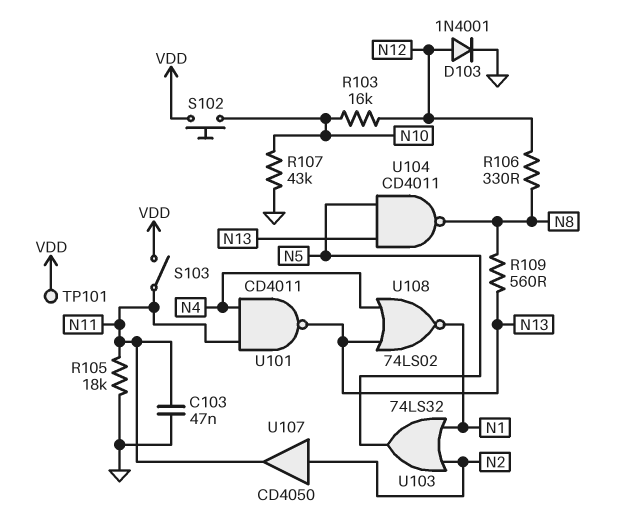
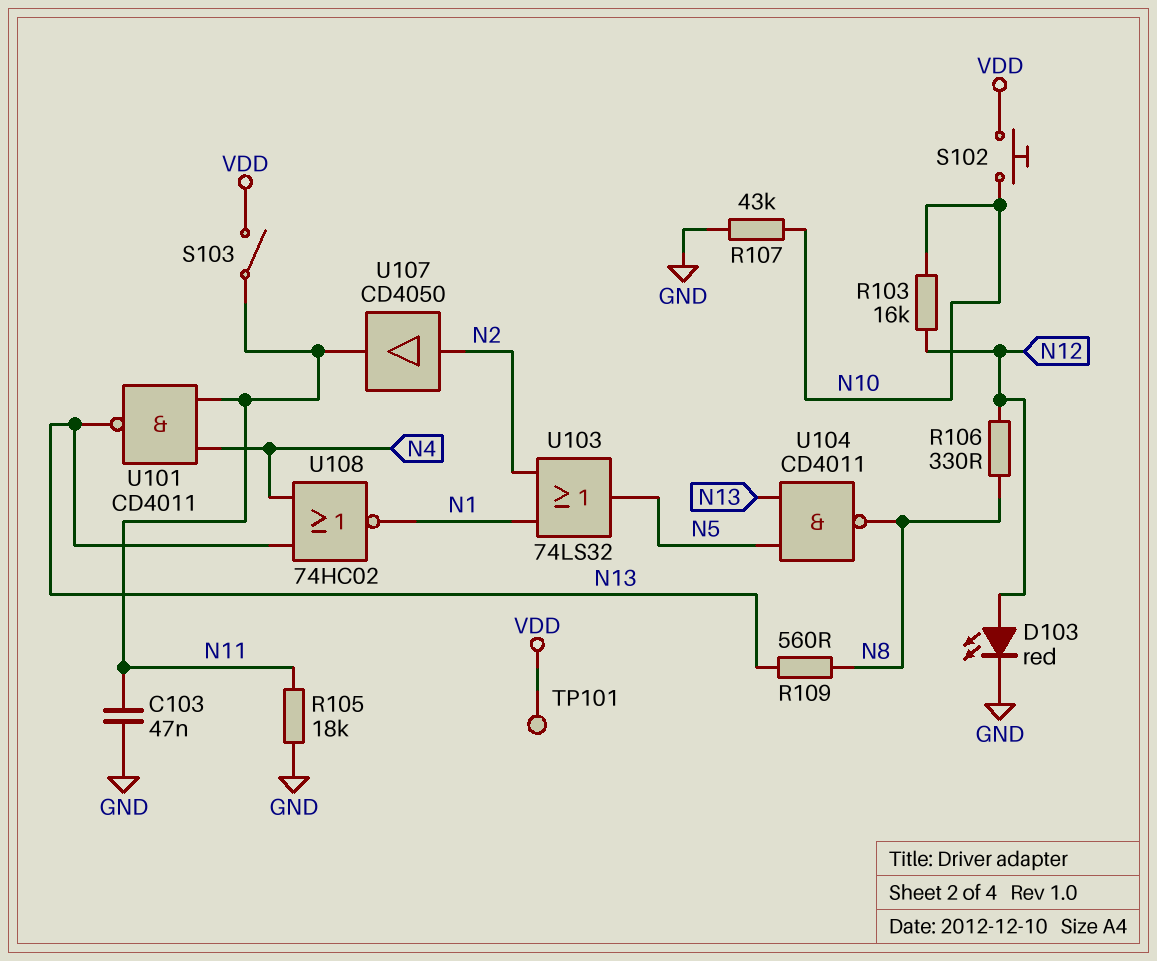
D103: diode 1N4001 (A N12, K GND) -> LED red (A N12, K GND)
U108: NOR 74LS02 (in N4, in N13, out N1) -> NOR 74HC02 (in N4, in N13, out N1)

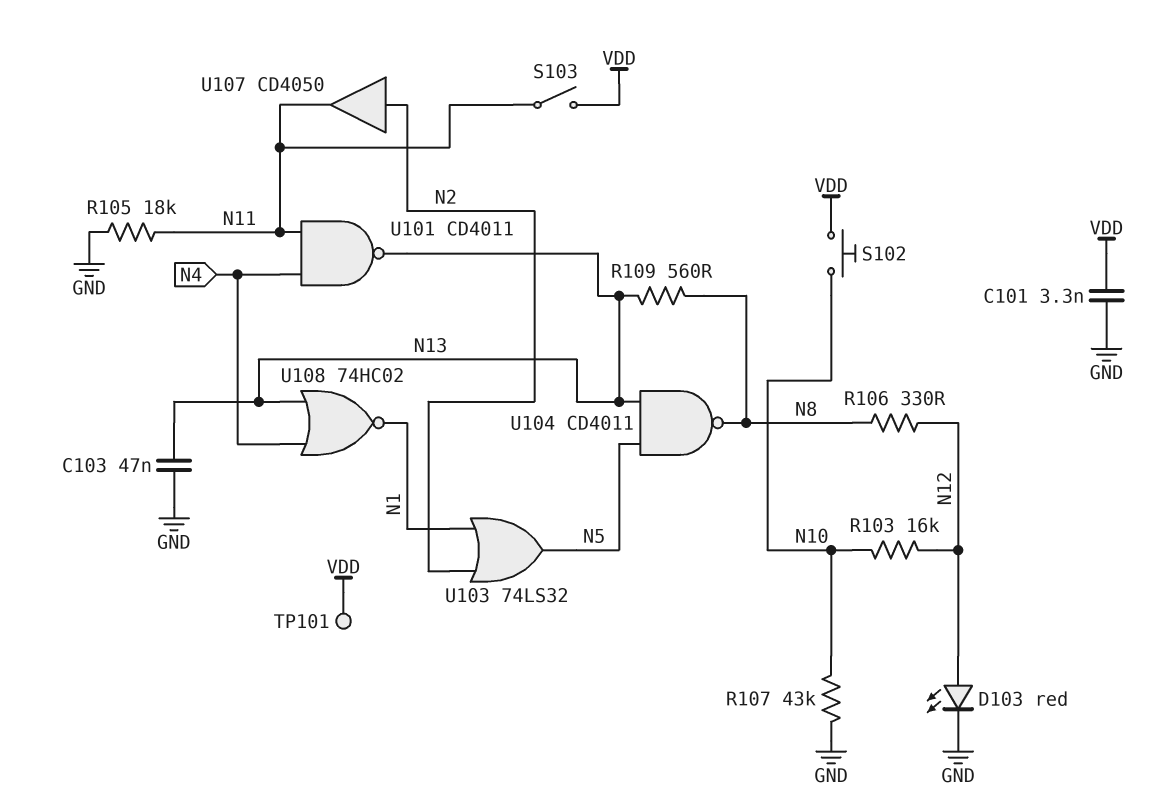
C101: none -> 3.3nF (GND, VDD)
C103: 47nF (GND, N11) -> 47nF (GND, N13)

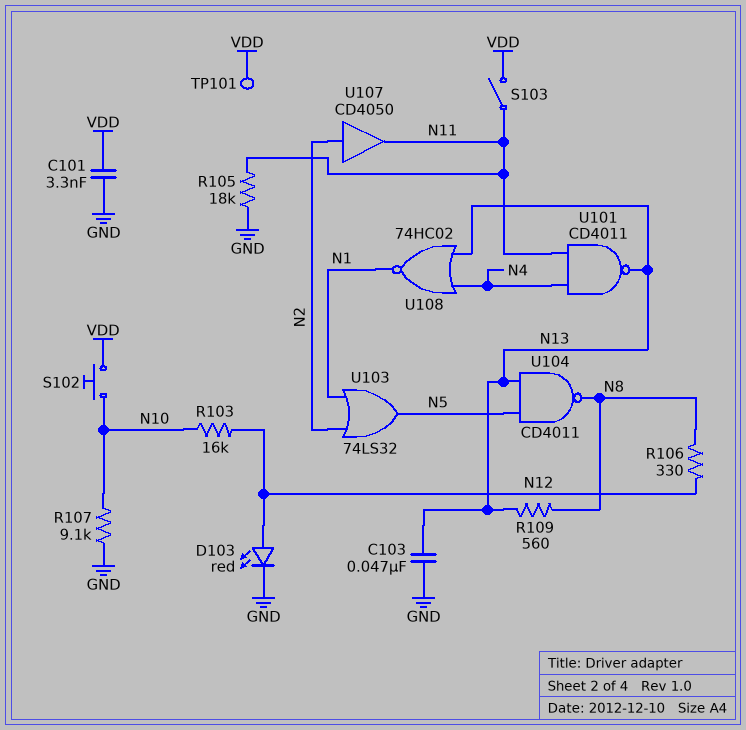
R107: 43k (GND, N10) -> 9.1k (GND, N10)

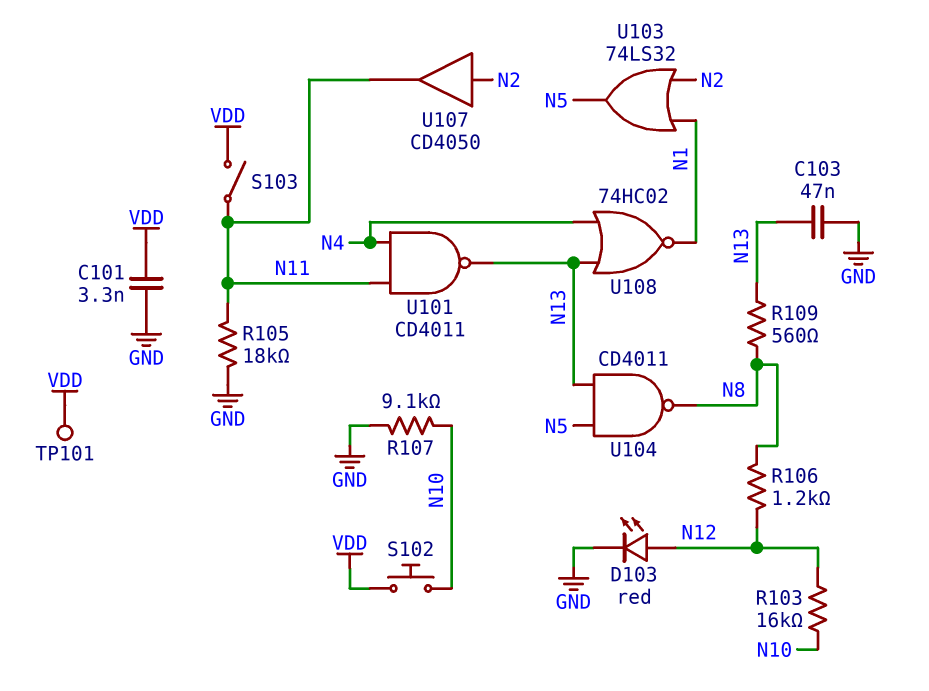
R106: 330 (N8, N12) -> 1.2k (N8, N12)

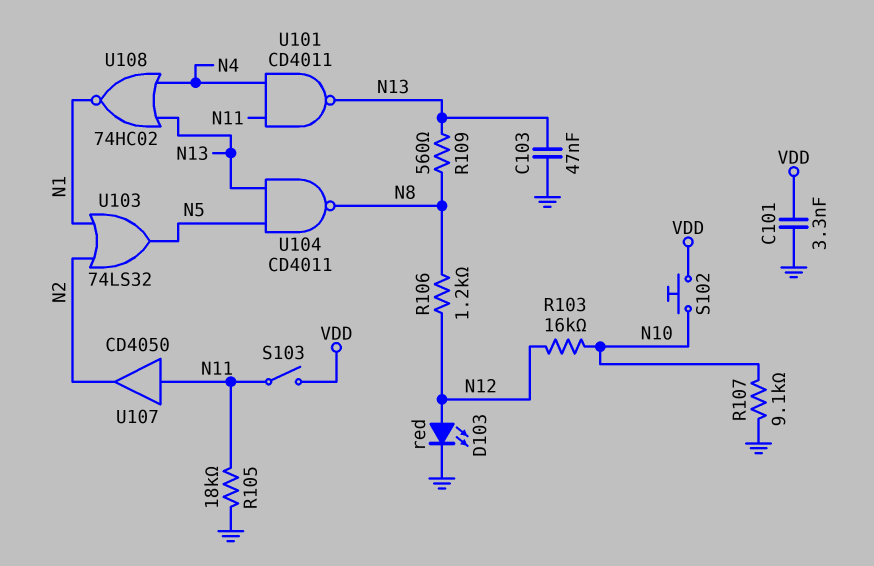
TP101: test point (VDD) -> none
U107: buffer CD4050 (in N2, out N11) -> buffer CD4050 (in N11, out N2)

